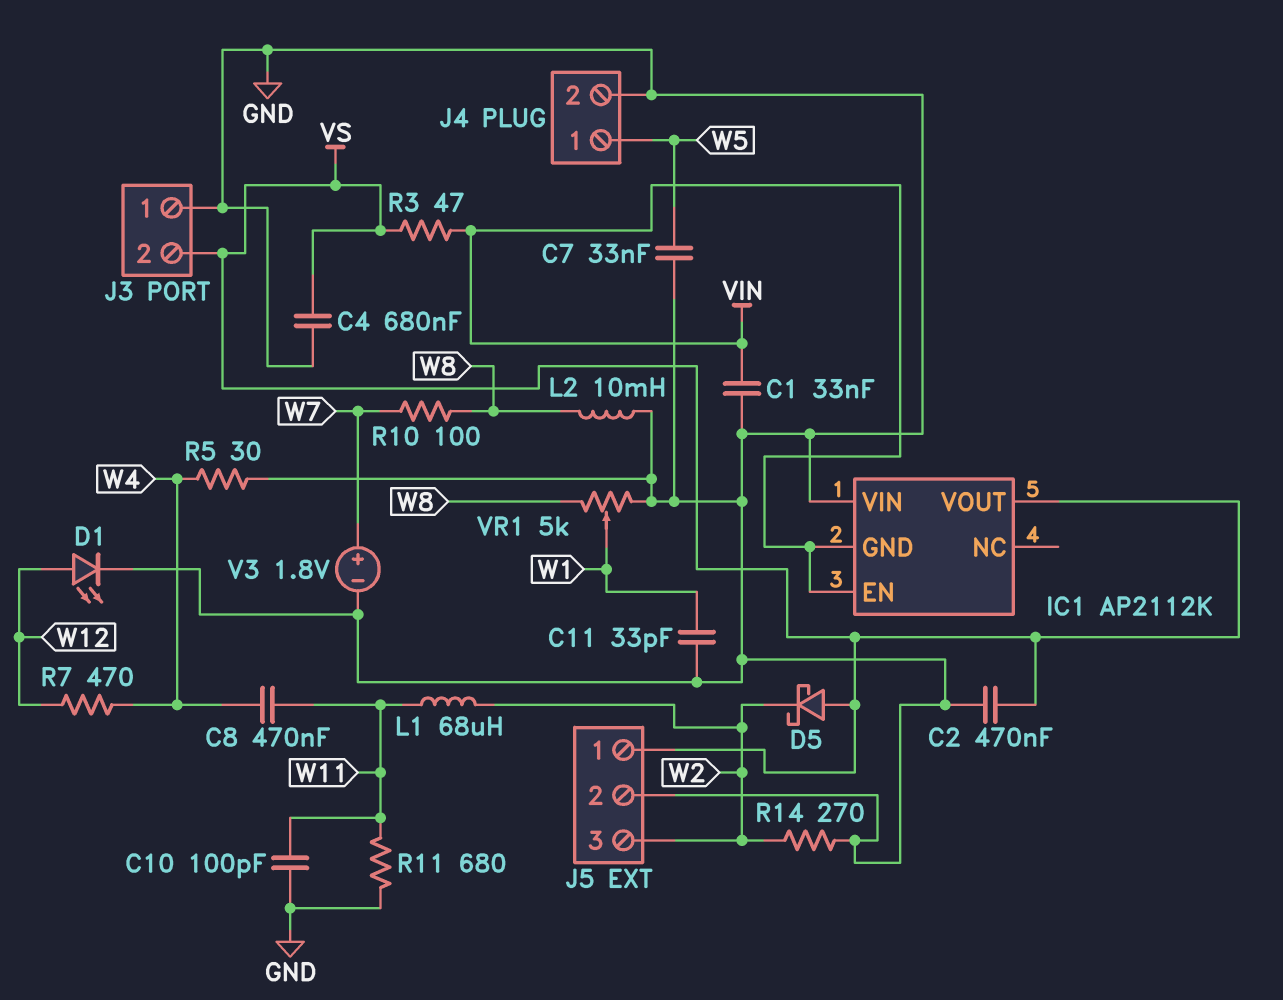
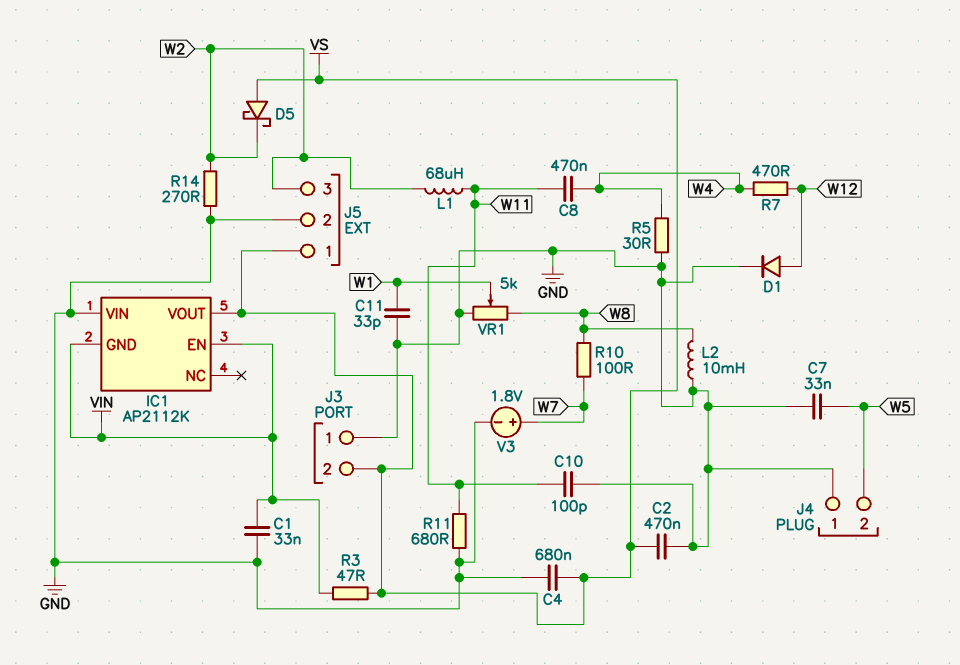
D1: LED (A W12, K GND) -> diode (A W12, K GND)
J4 pin 1: W5 -> GND
J4 pin 2: GND -> W5

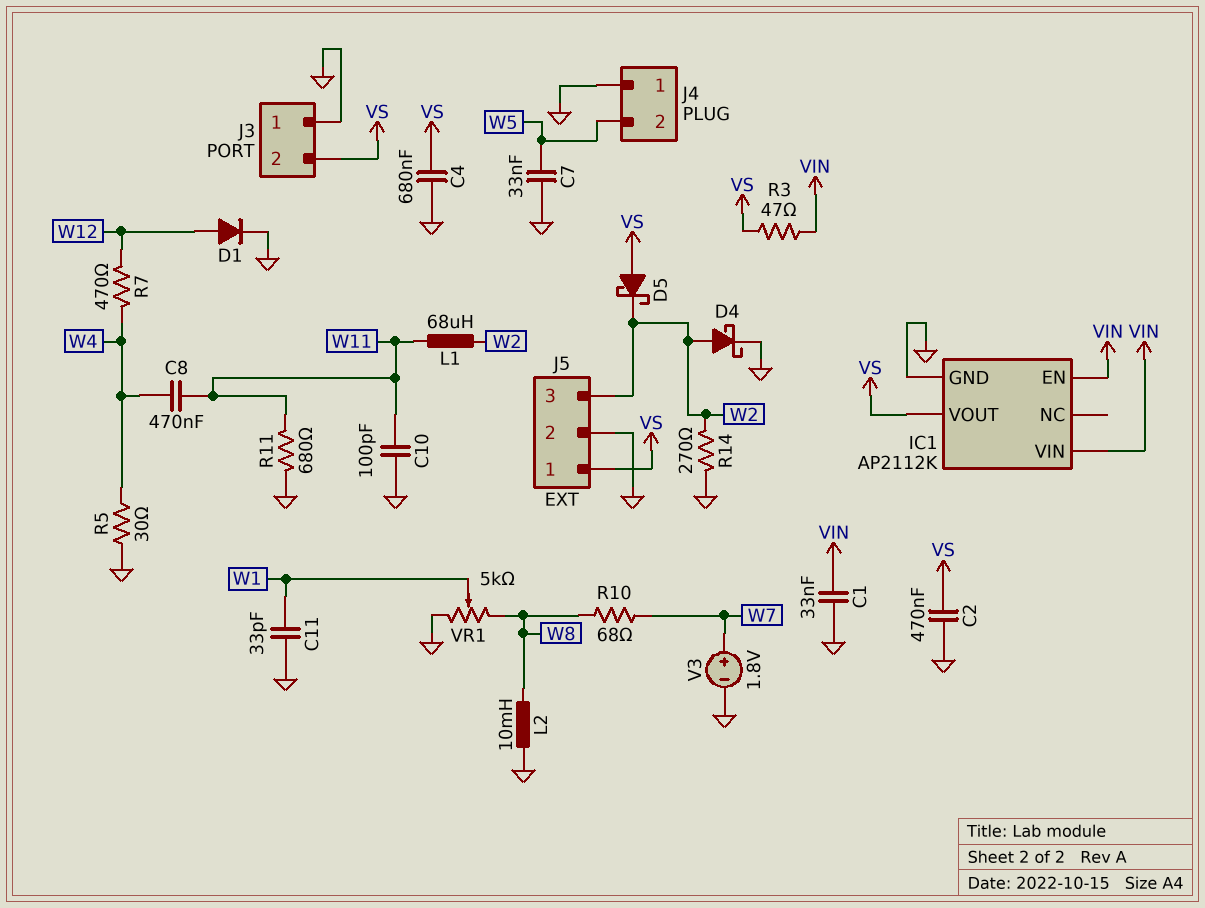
D4: none -> schottky (A W2, K GND)
IC1 pin GND: VIN -> GND
IC1 pin VIN: GND -> VIN
R10: 100 (W7, W8) -> 68 (W7, W8)

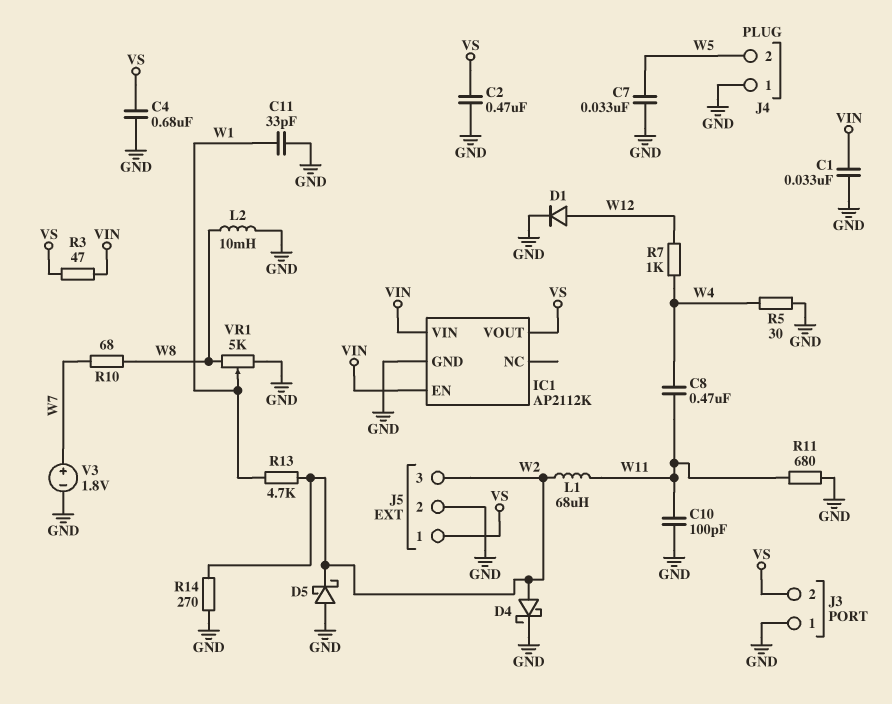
D5: schottky (A VS, K W2) -> schottky (A GND, K W2)
R7: 470 (W4, W12) -> 1k (W4, W12)
R13: none -> 4.7k (W1, W2)

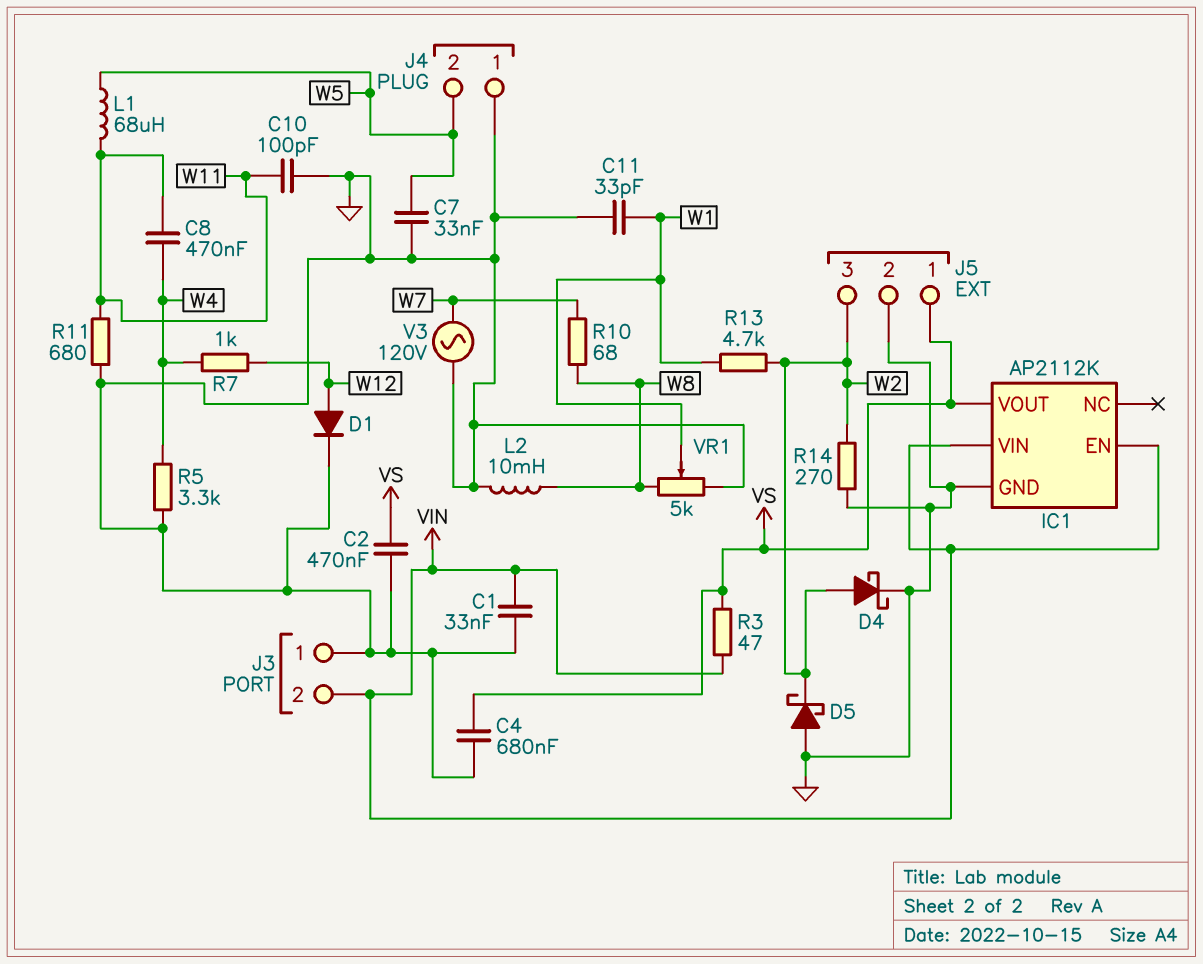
J3 pin 2: VS -> VIN
L1: 68uH (W2, W11) -> 68uH (W5, W11)
R5: 30 (GND, W4) -> 3.3k (GND, W4)
V3: 1.8V (plus W7, minus GND) -> AC 120V (GND, W7)

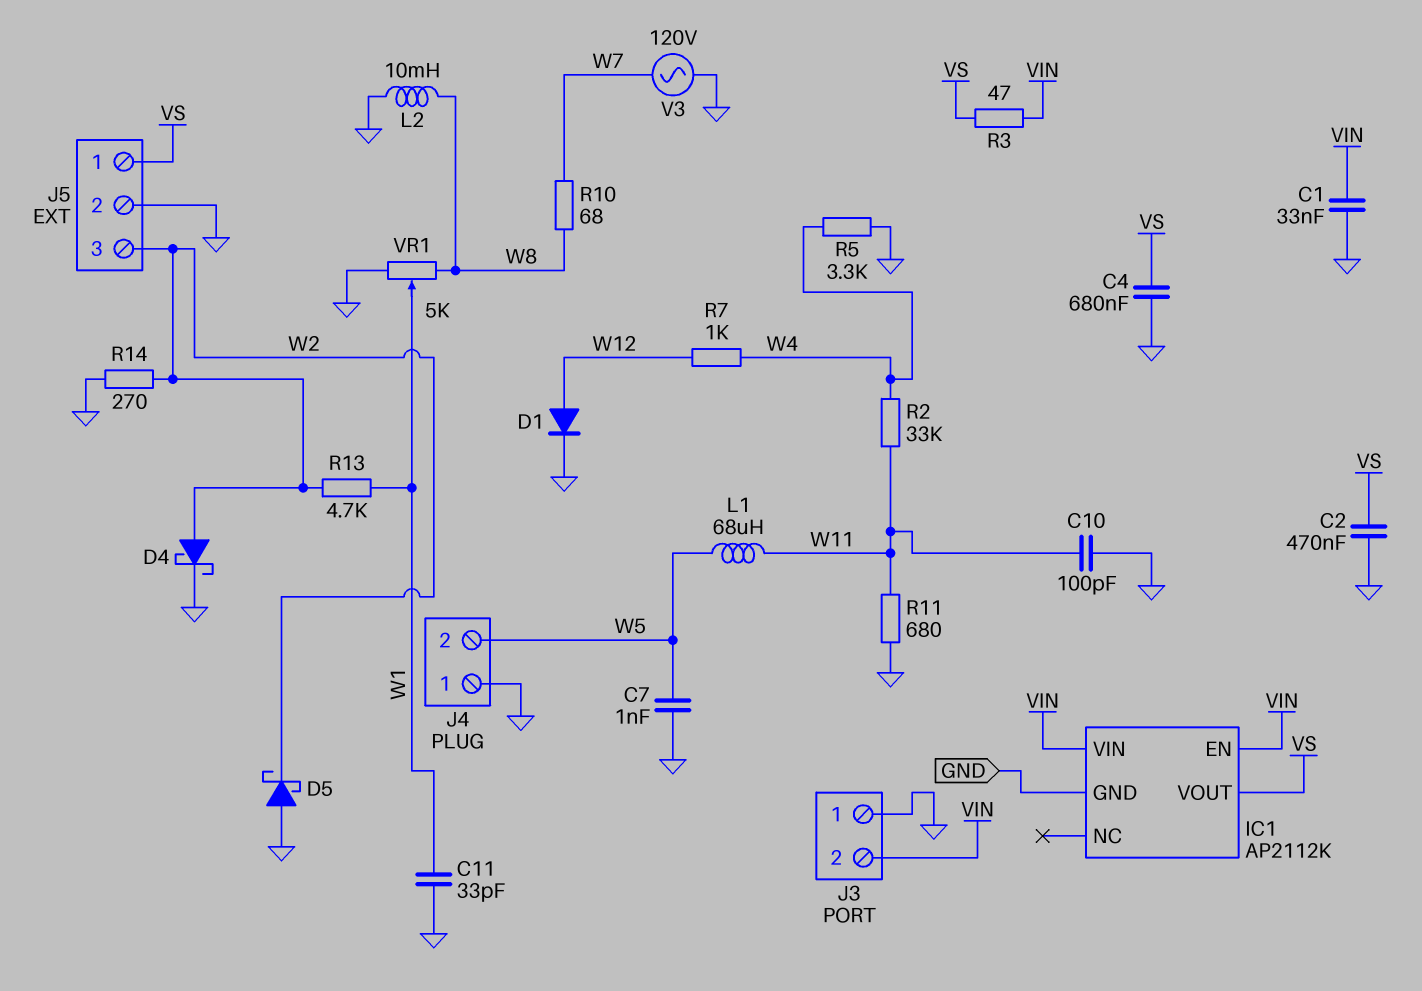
C7: 33nF (GND, W5) -> 1nF (GND, W5)
C8: 470nF (W4, W11) -> none
R2: none -> 33k (W4, W11)

